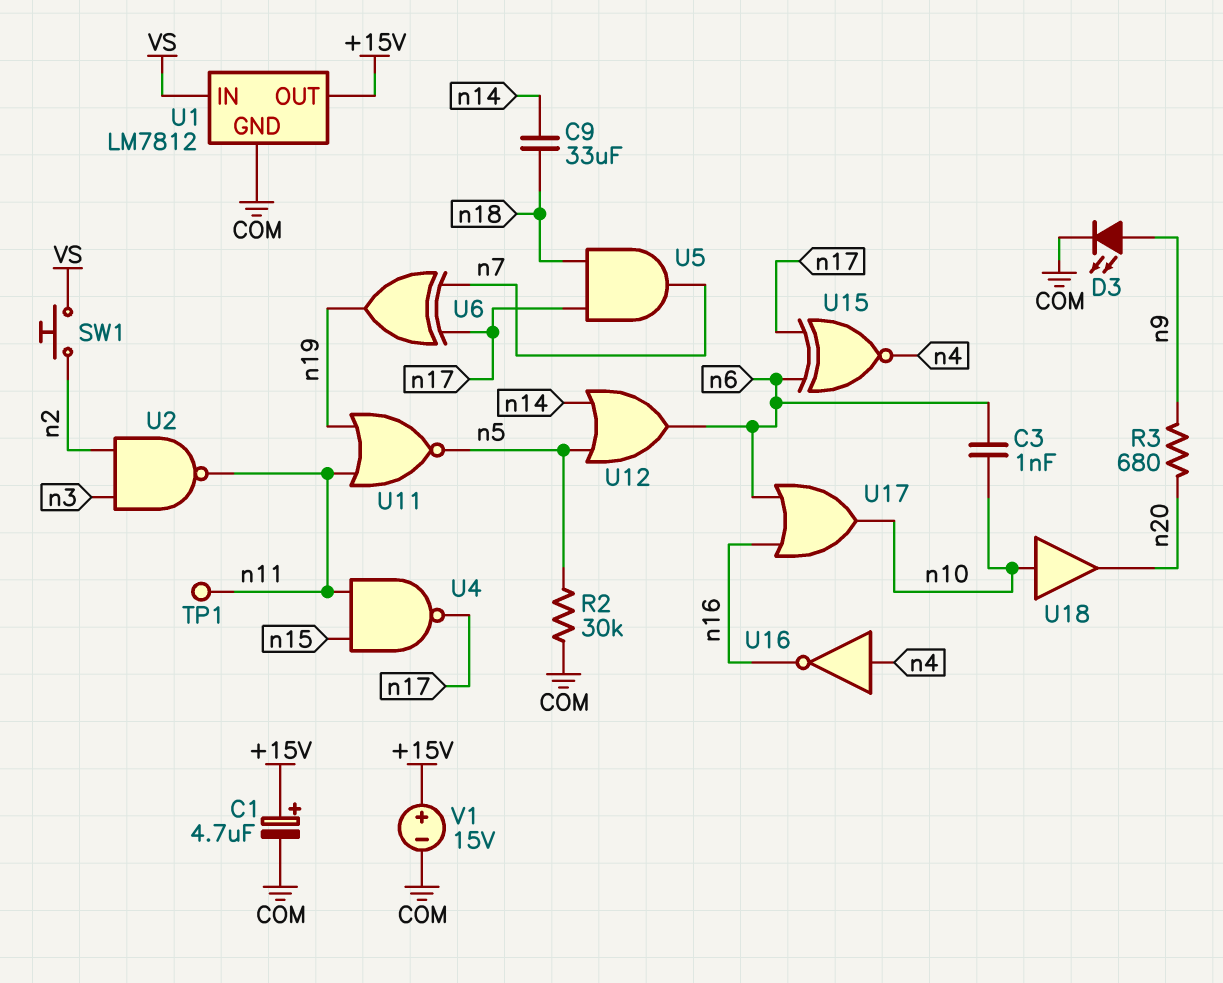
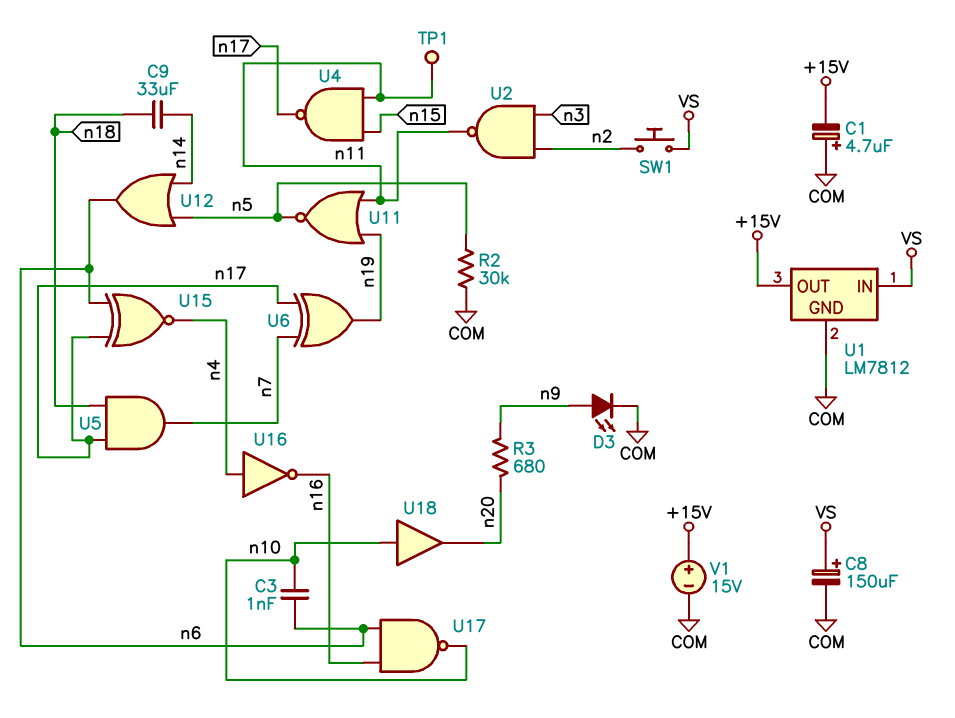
C1: 4.7uF (plus +15V, minus COM) -> 4.7uF (plus COM, minus +15V)
C8: none -> 150uF (plus VS, minus COM)
U17: OR (in n6, in n16, out n10) -> NAND (in n6, in n16, out n10)

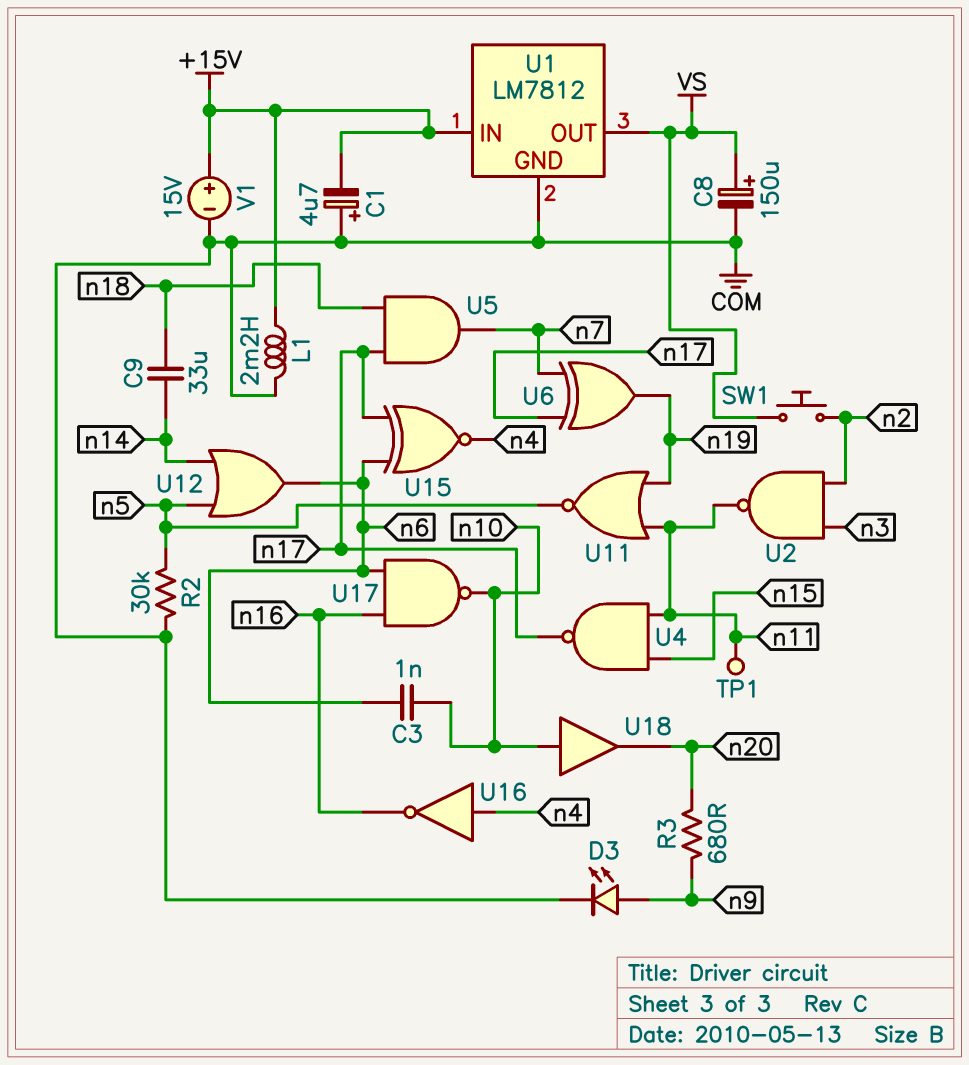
L1: none -> 2.2mH (+15V, COM)
U1 pin IN: VS -> +15V
U1 pin OUT: +15V -> VS

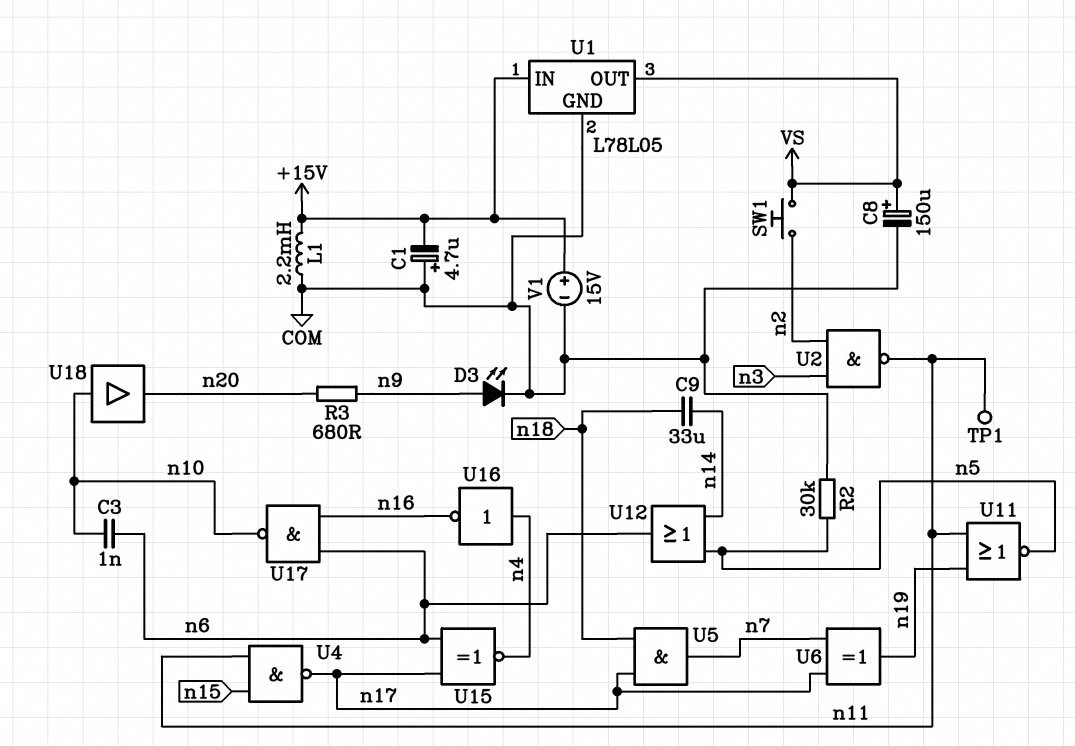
U1: LM7812 -> L78L05

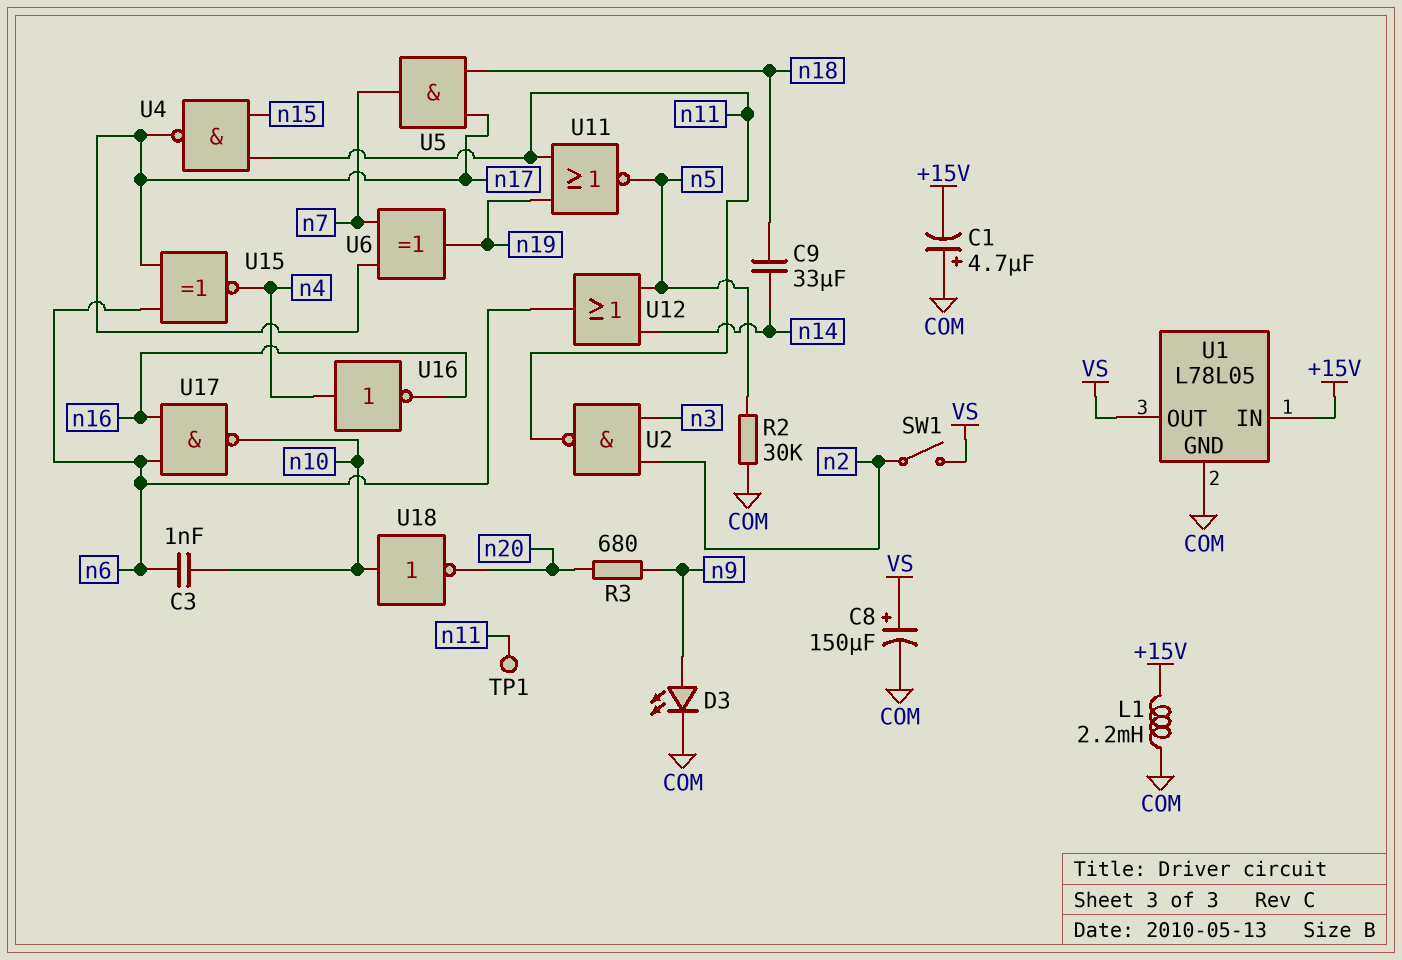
SW1: button (VS, n2) -> switch (VS, n2)
U18: buffer (in n10, out n20) -> NOT (in n10, out n20)
V1: 15V (plus +15V, minus COM) -> none

